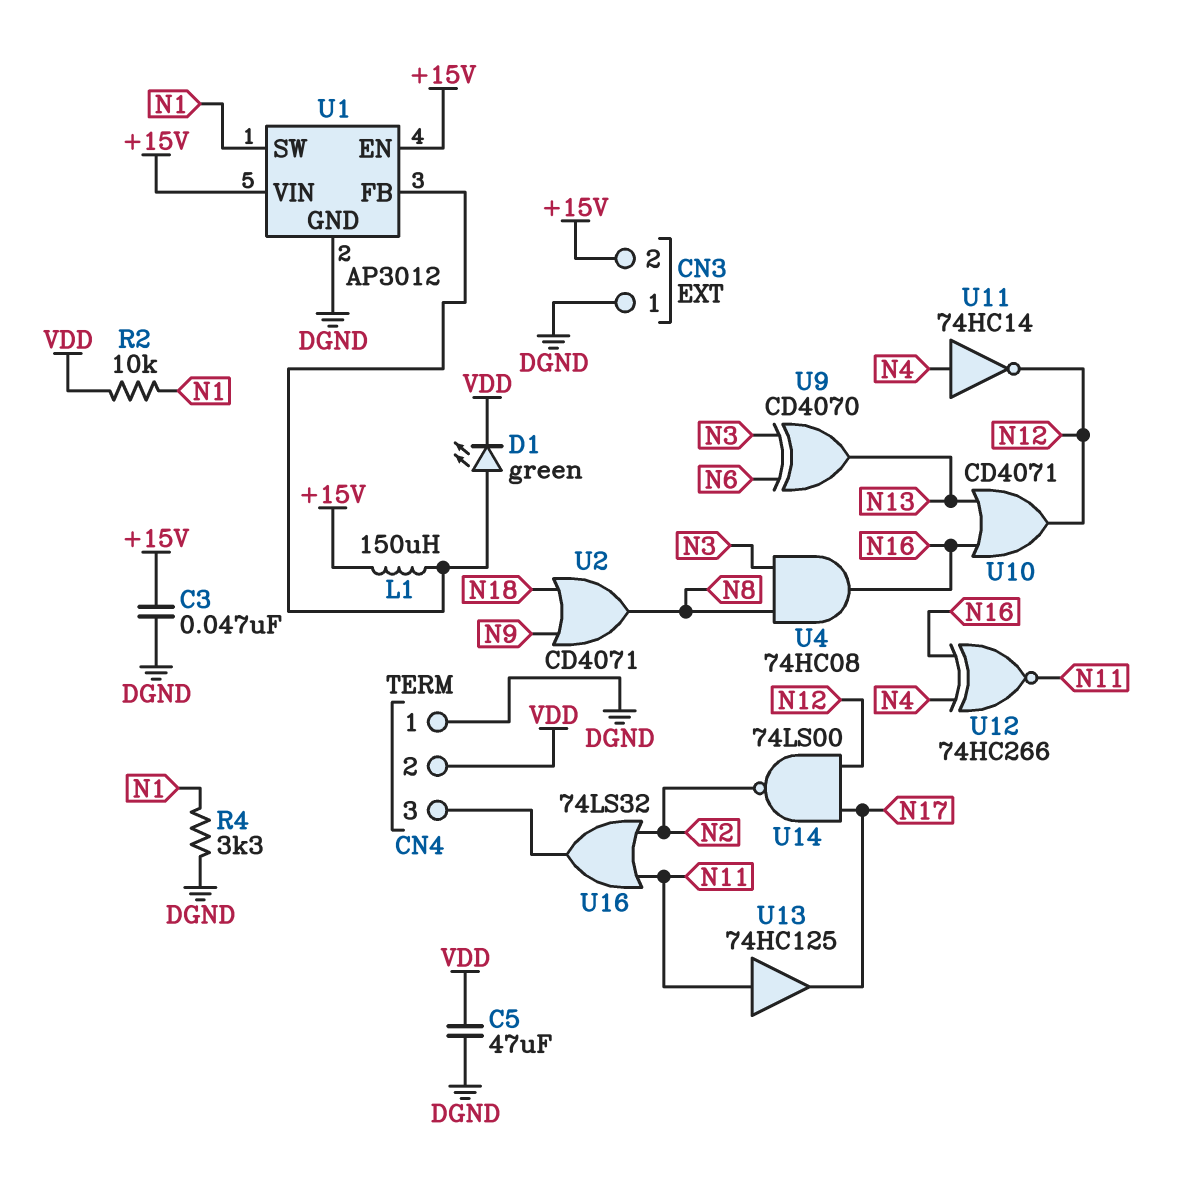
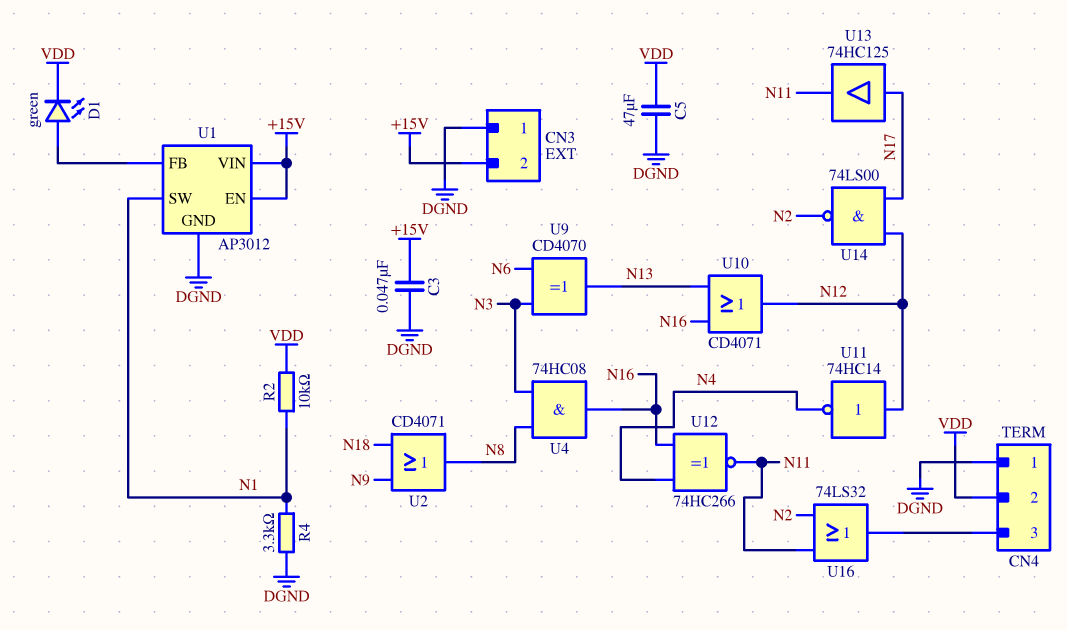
L1: 150uH (+15V, U1/FB) -> none
U11: NOT 74HC14 (in N4, out N12) -> NOT 74HC14 (in N12, out N4)
U13: buffer 74HC125 (in N11, out N17) -> buffer 74HC125 (in N17, out N11)

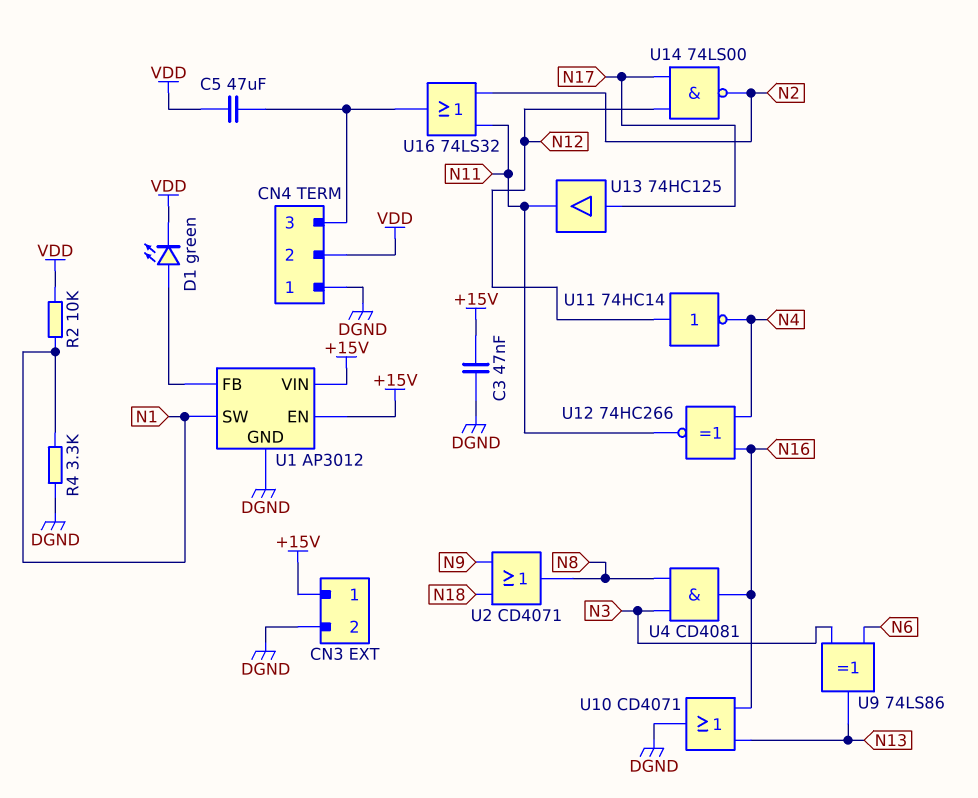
C5: 47uF (DGND, VDD) -> 47uF (CN4/3, VDD)
CN3 pin 1: DGND -> +15V
CN3 pin 2: +15V -> DGND
U4: AND 74HC08 (in N3, in N8, out N16) -> AND CD4081 (in N3, in N8, out N16)
U9: XOR CD4070 (in N3, in N6, out N13) -> XOR 74LS86 (in N3, in N6, out N13)
U10: OR CD4071 (in N13, in N16, out N12) -> OR CD4071 (in N13, in N16, out DGND)

